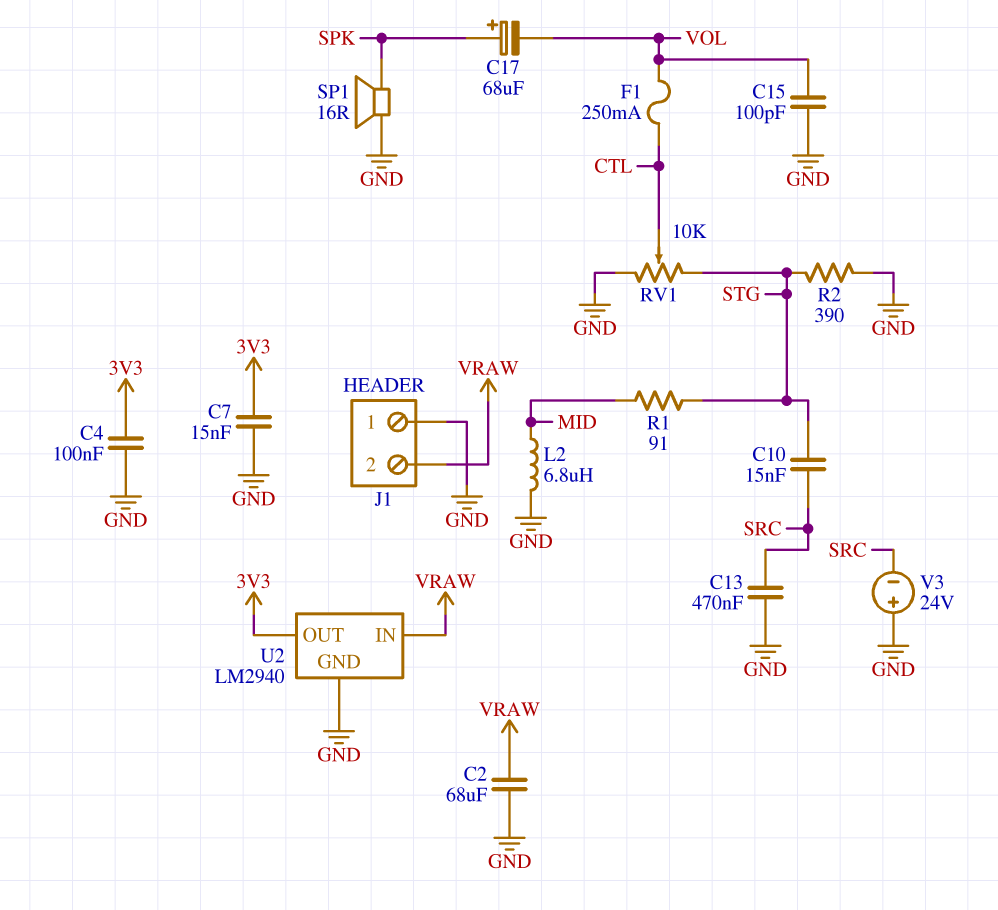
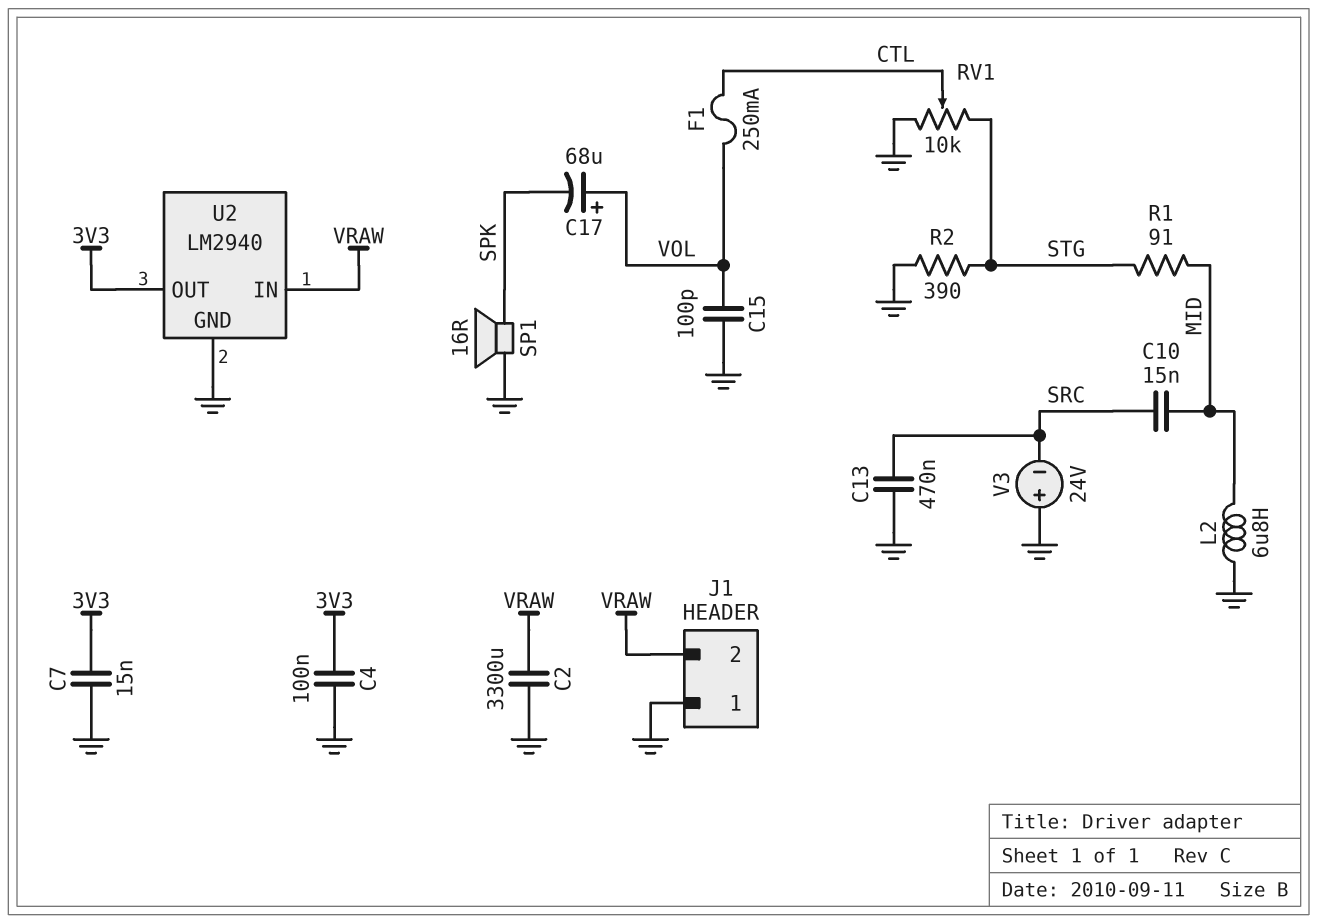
C2: 68uF (GND, VRAW) -> 3300uF (GND, VRAW)
C10: 15nF (SRC, STG) -> 15nF (MID, SRC)
C17: 68uF (plus SPK, minus VOL) -> 68uF (plus VOL, minus SPK)

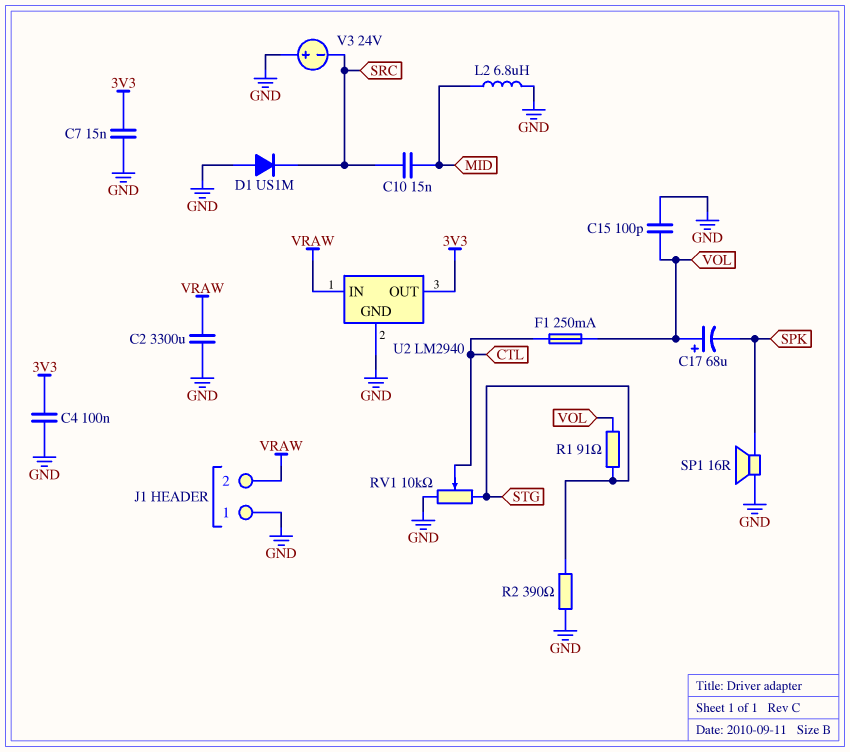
C13: 470nF (GND, SRC) -> none
D1: none -> diode US1M (A GND, K SRC)
R1: 91 (MID, STG) -> 91 (STG, VOL)

